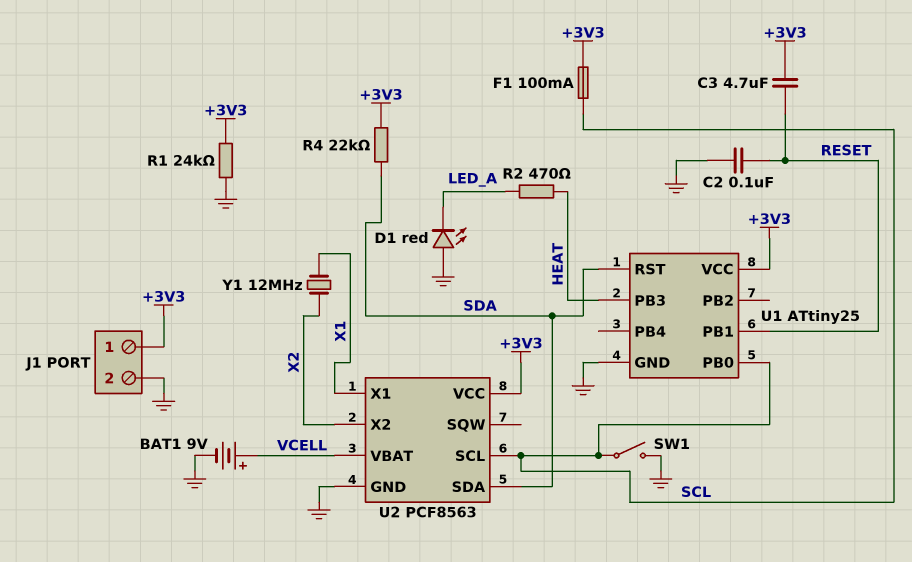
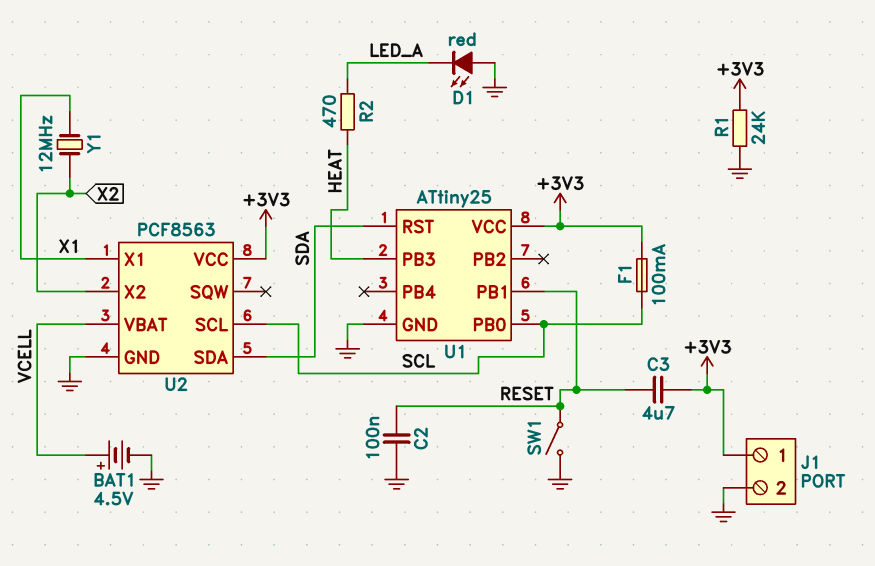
BAT1: 9V (plus VCELL, minus GND) -> 4.5V (plus VCELL, minus GND)
R4: 22k (+3V3, SDA) -> none
SW1: switch (GND, SCL) -> switch (GND, RESET)

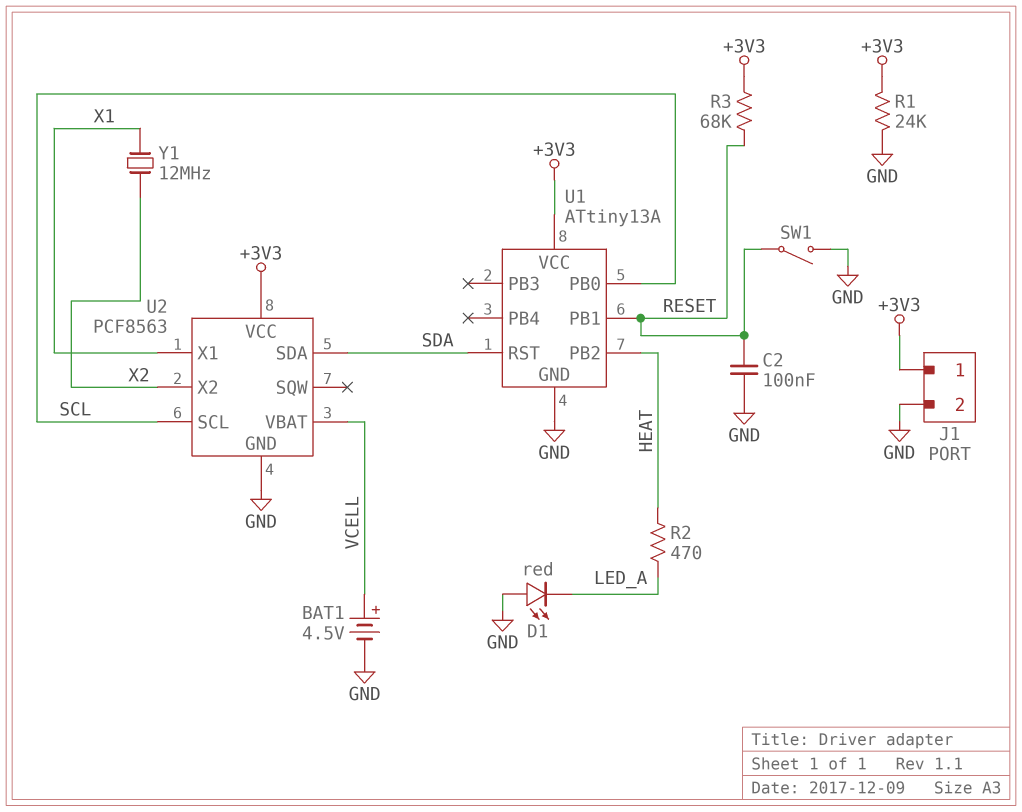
C3: 4.7uF (+3V3, RESET) -> none
F1: 100mA (+3V3, SCL) -> none
R3: none -> 68k (+3V3, RESET)
U1: ATtiny25 -> ATtiny13A
U1 pin PB2: none -> HEAT
U1 pin PB3: HEAT -> none

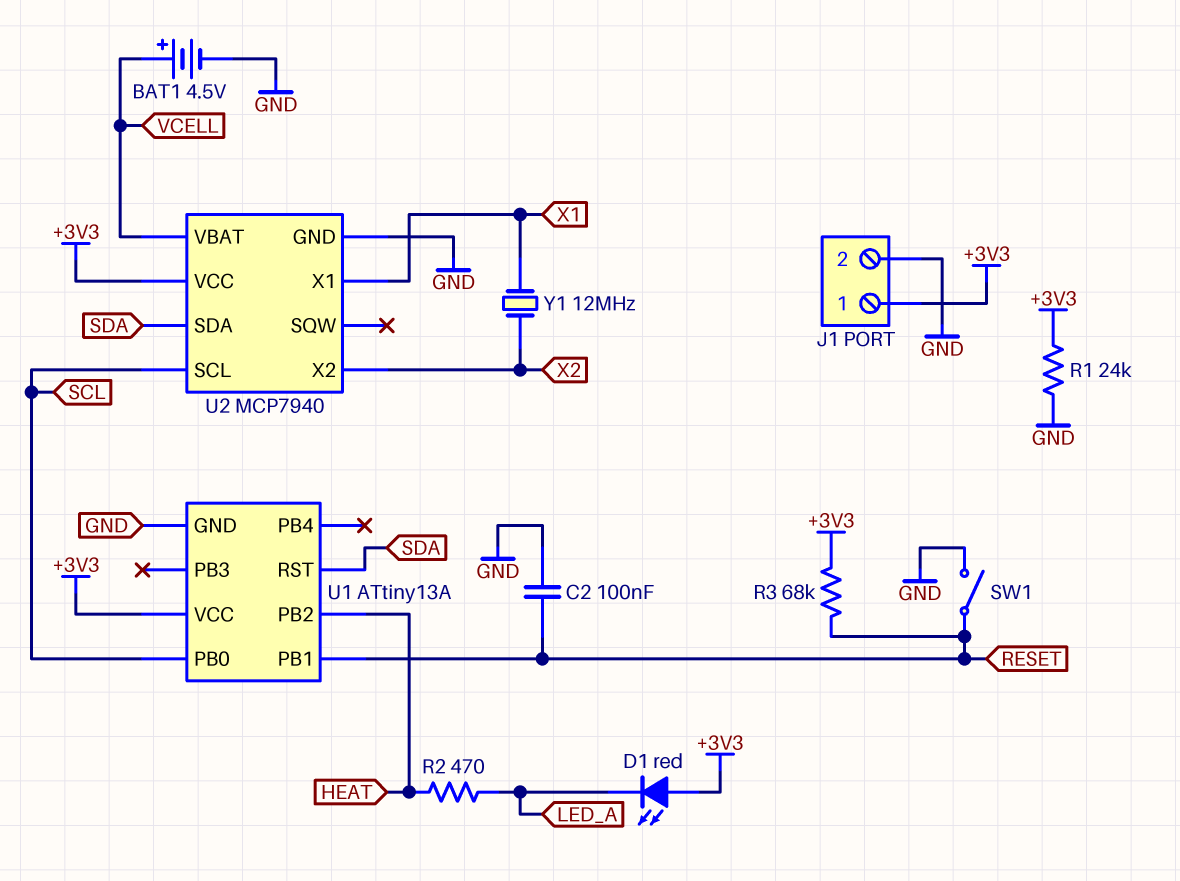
D1: LED red (A GND, K LED_A) -> LED red (A +3V3, K LED_A)
U2: PCF8563 -> MCP7940

